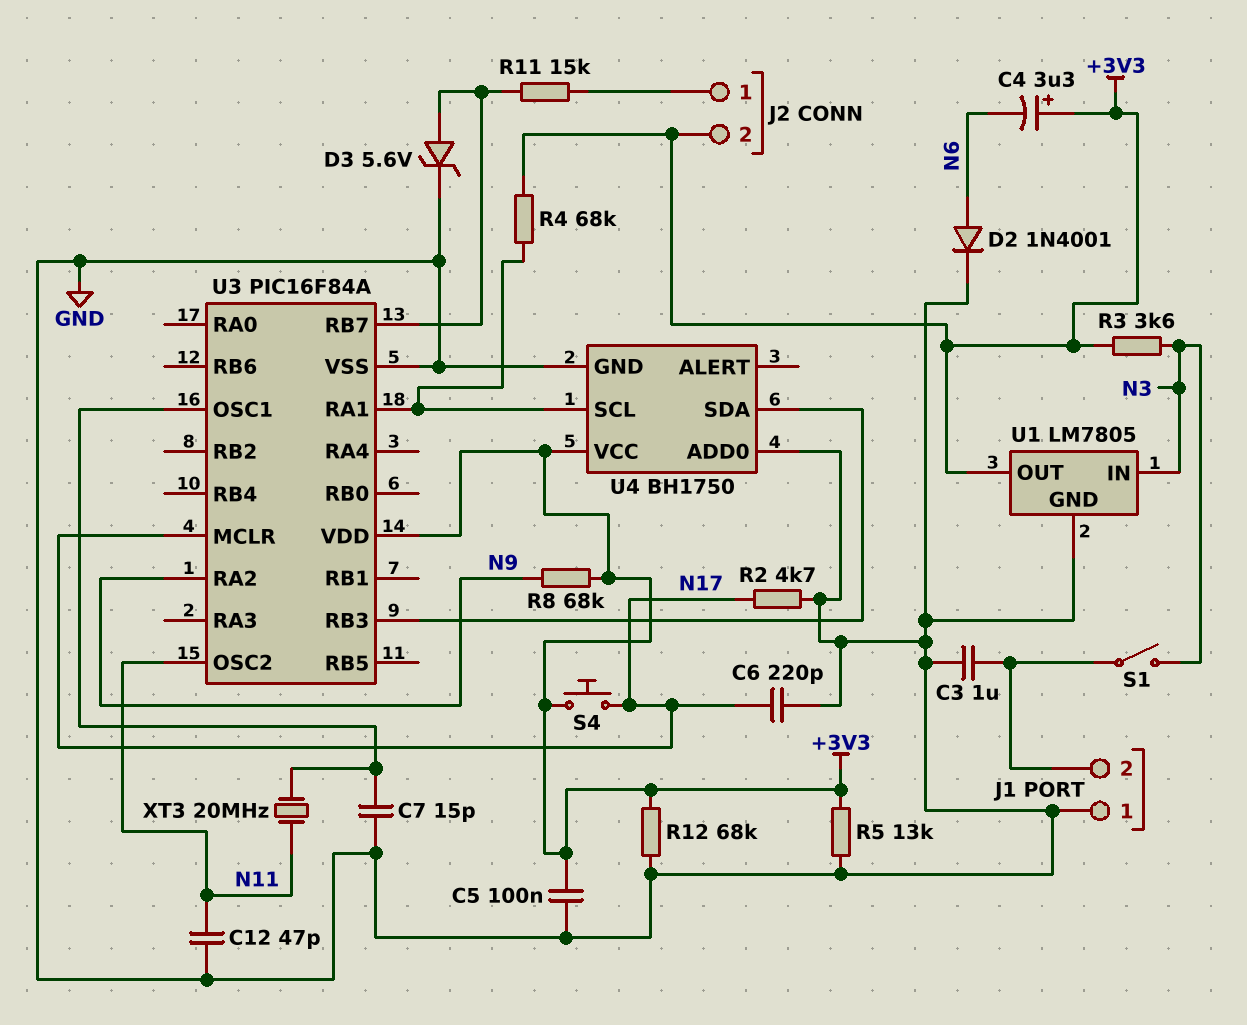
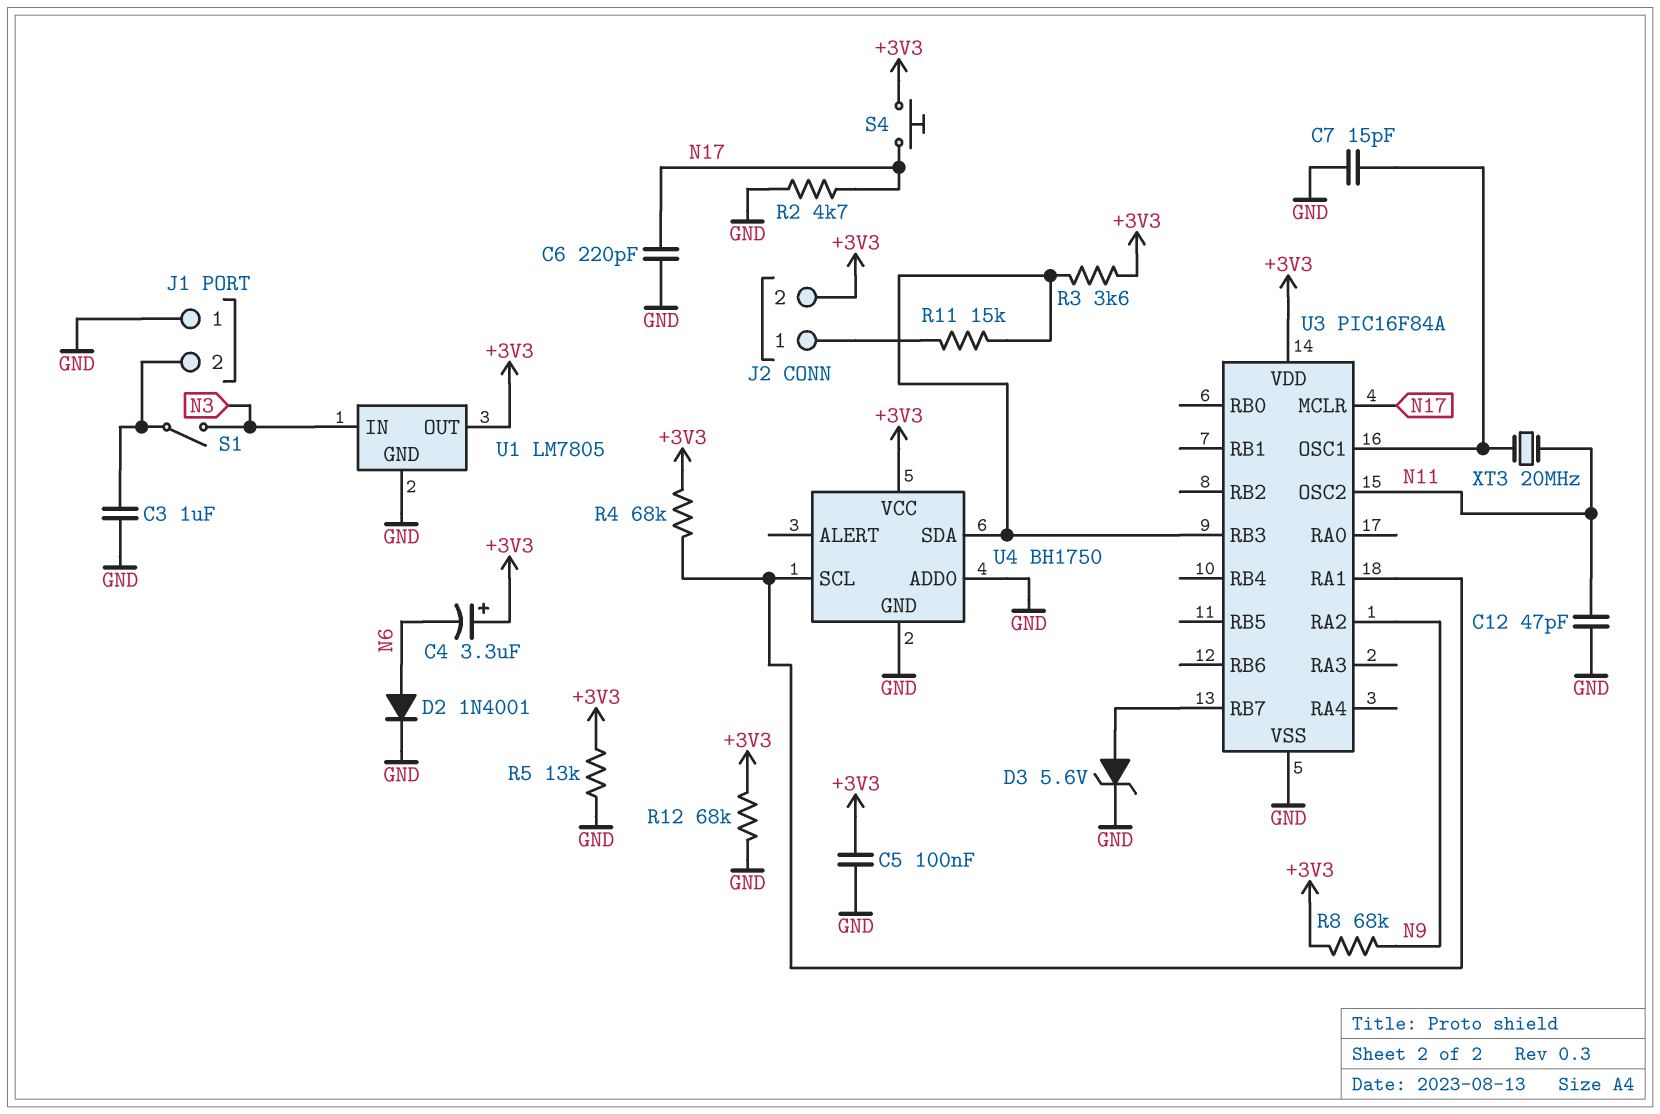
R3: 3.6k (+3V3, N3) -> 3.6k (+3V3, U3/RB3)
R11: 15k (J2/1, U3/RB7) -> 15k (J2/1, U3/RB3)

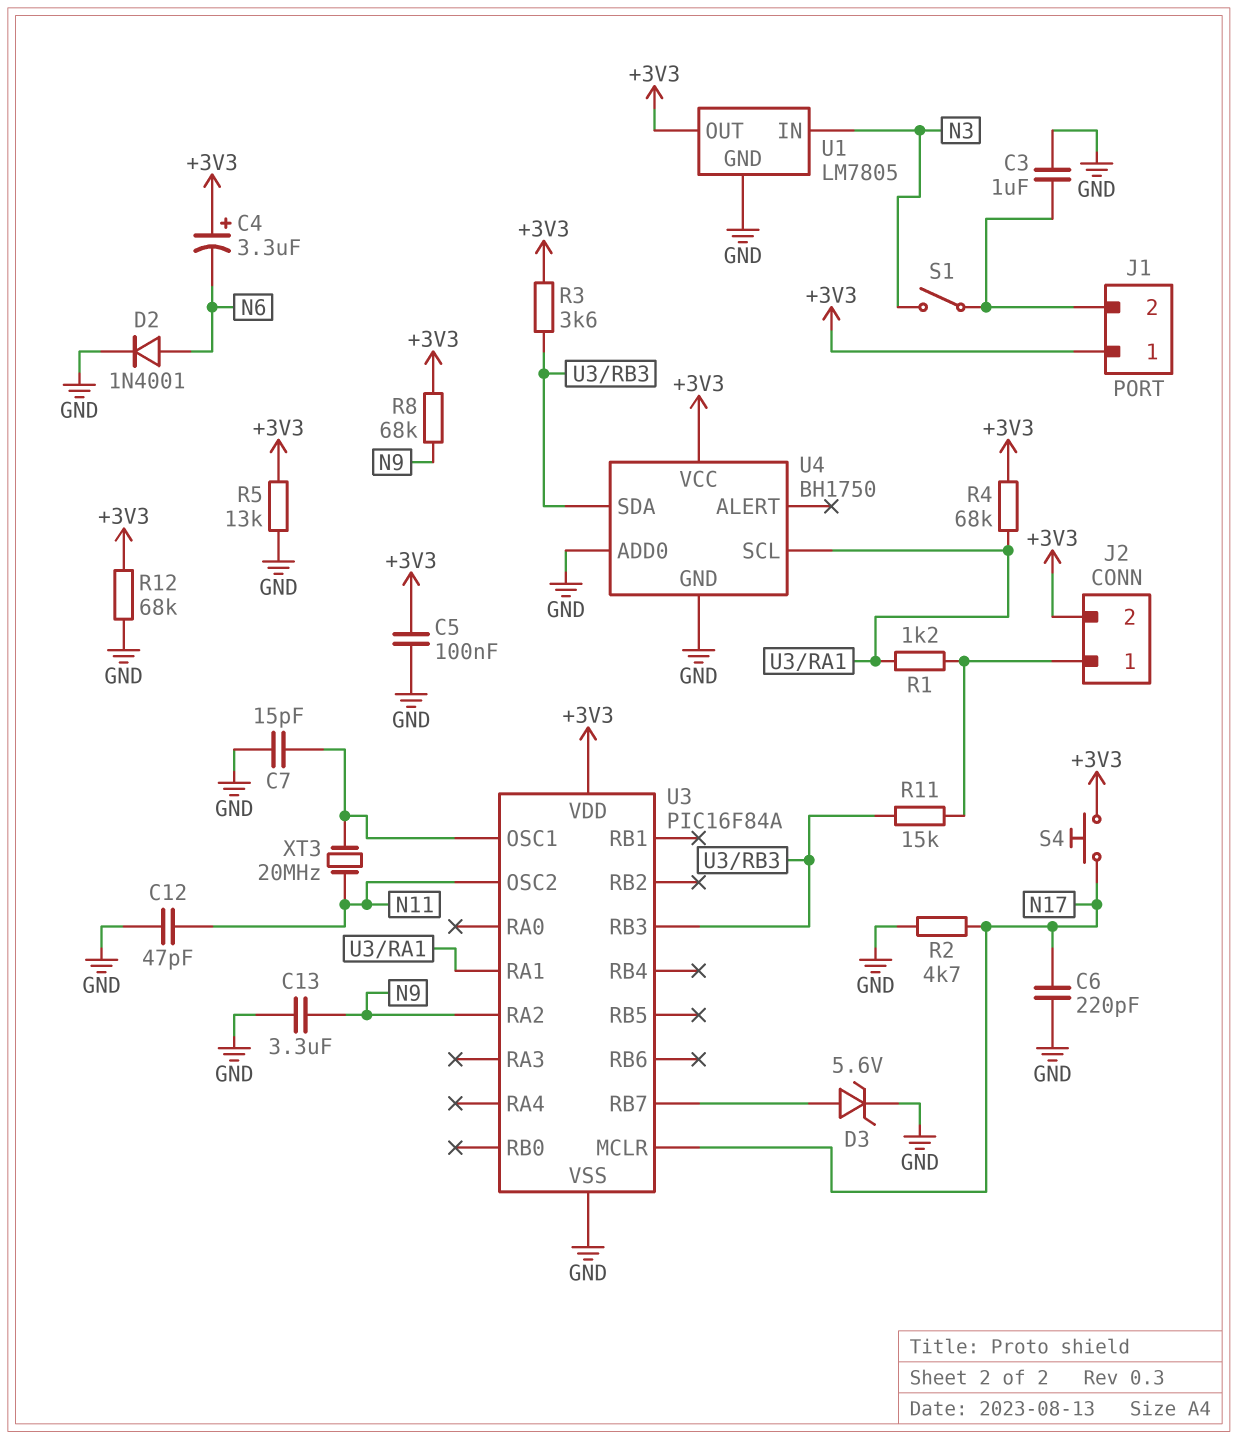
C13: none -> 3.3uF (GND, N9)
J1 pin 1: GND -> +3V3
R1: none -> 1.2k (J2/1, U3/RA1)

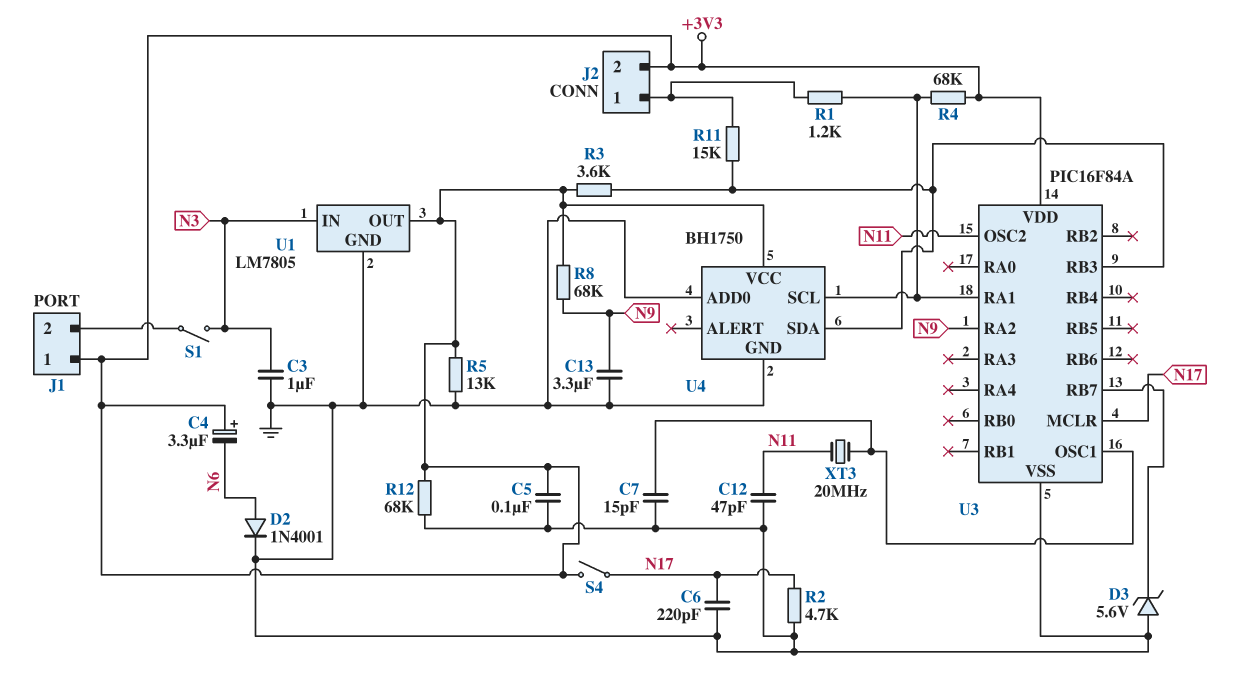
C3: 1uF (GND, J1/2) -> 1uF (GND, N3)
D3: zener 5.6V (A U3/RB7, K GND) -> zener 5.6V (A GND, K U3/RB7)
S4: button (+3V3, N17) -> switch (+3V3, N17)

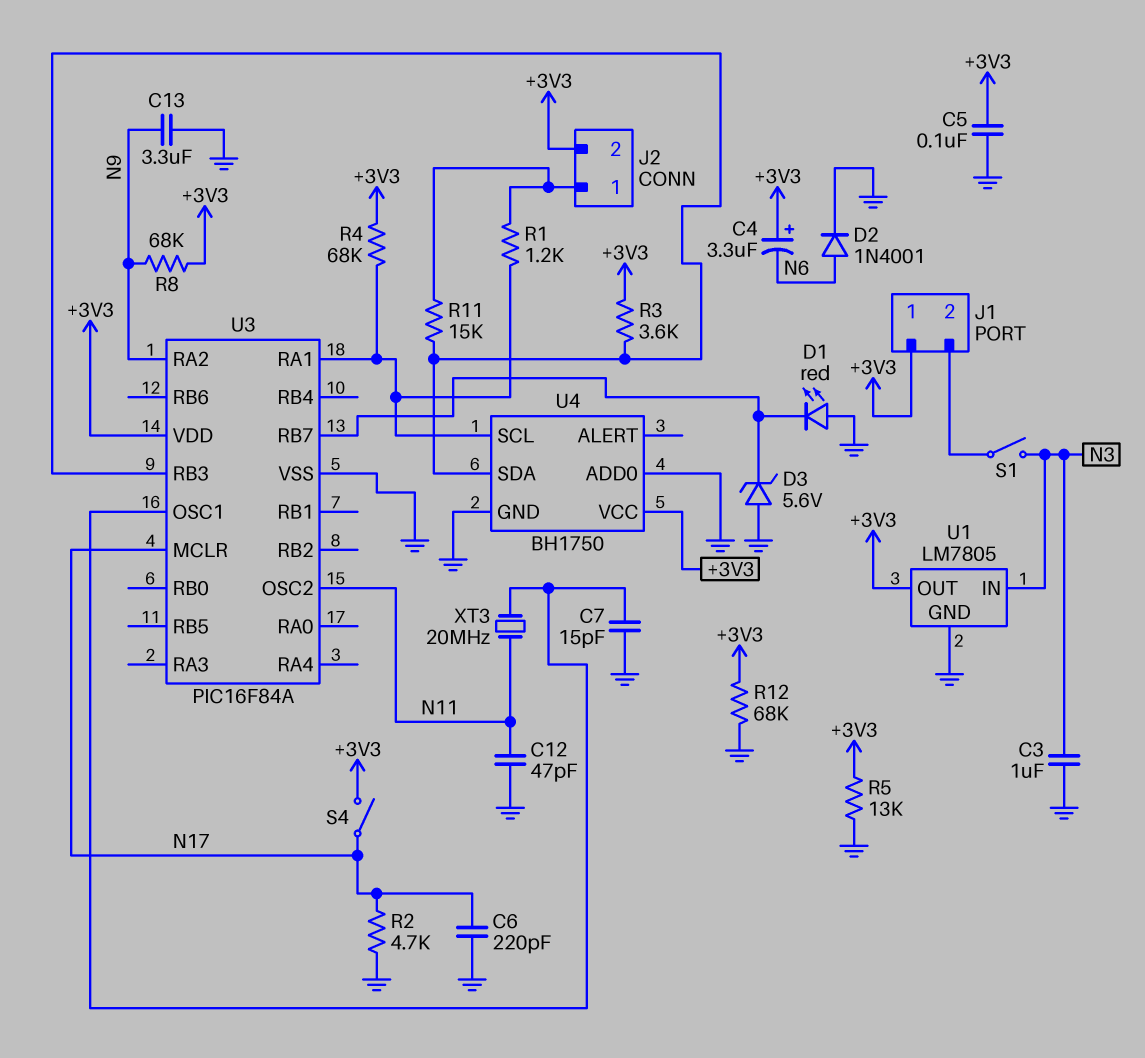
D1: none -> LED red (A GND, K U3/RB7)

